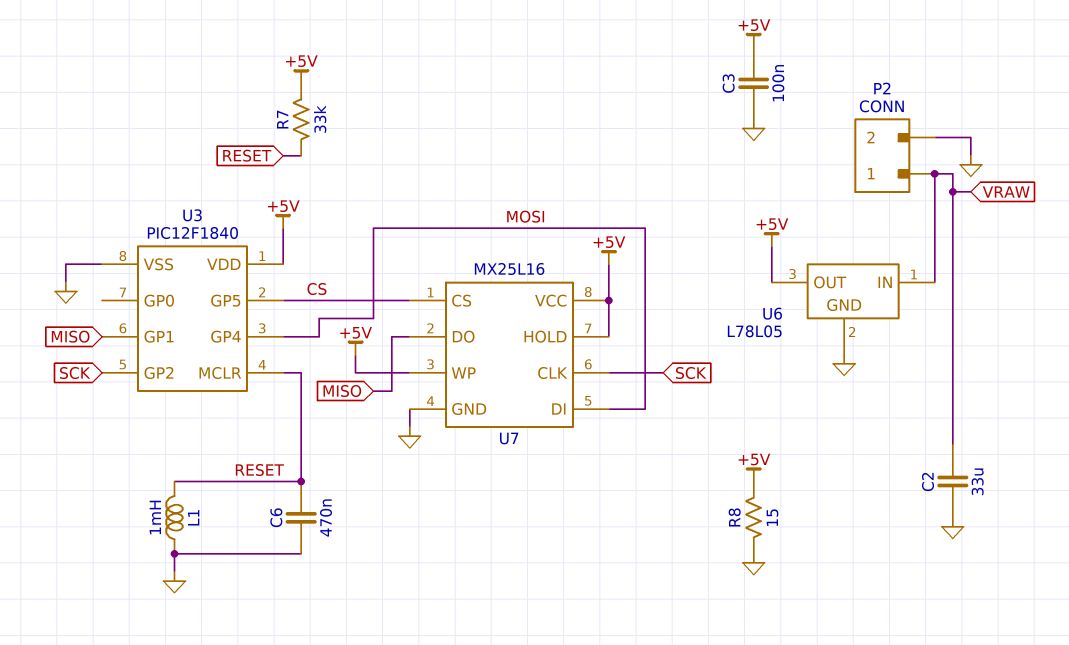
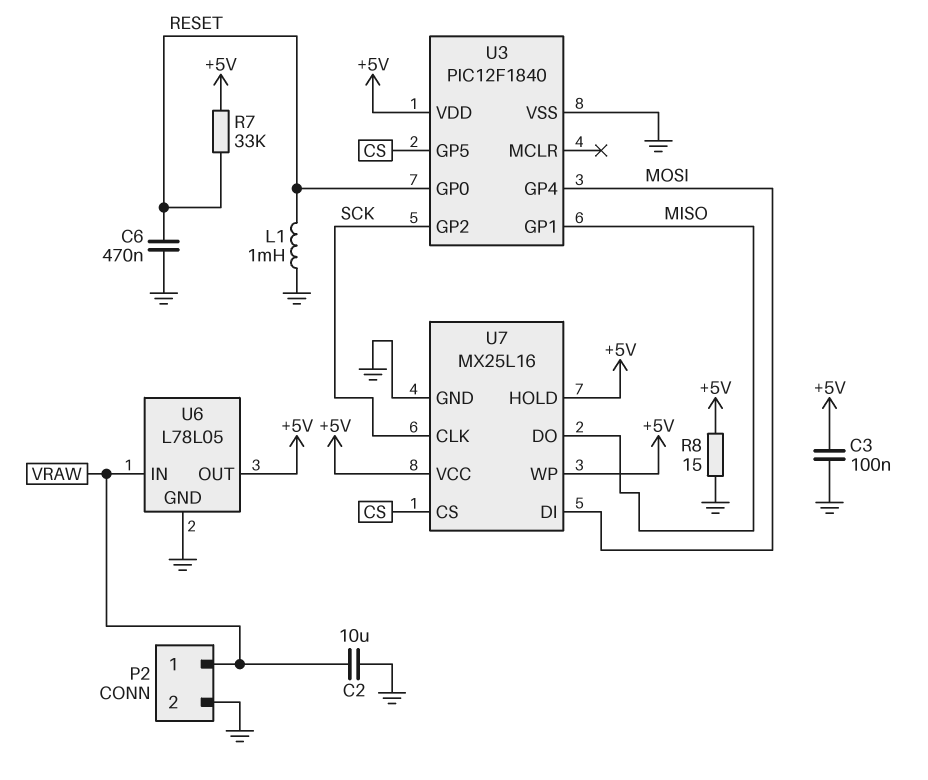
C2: 33uF (GND, VRAW) -> 10uF (GND, VRAW)
U3 pin GP0: none -> RESET
U3 pin MCLR: RESET -> none

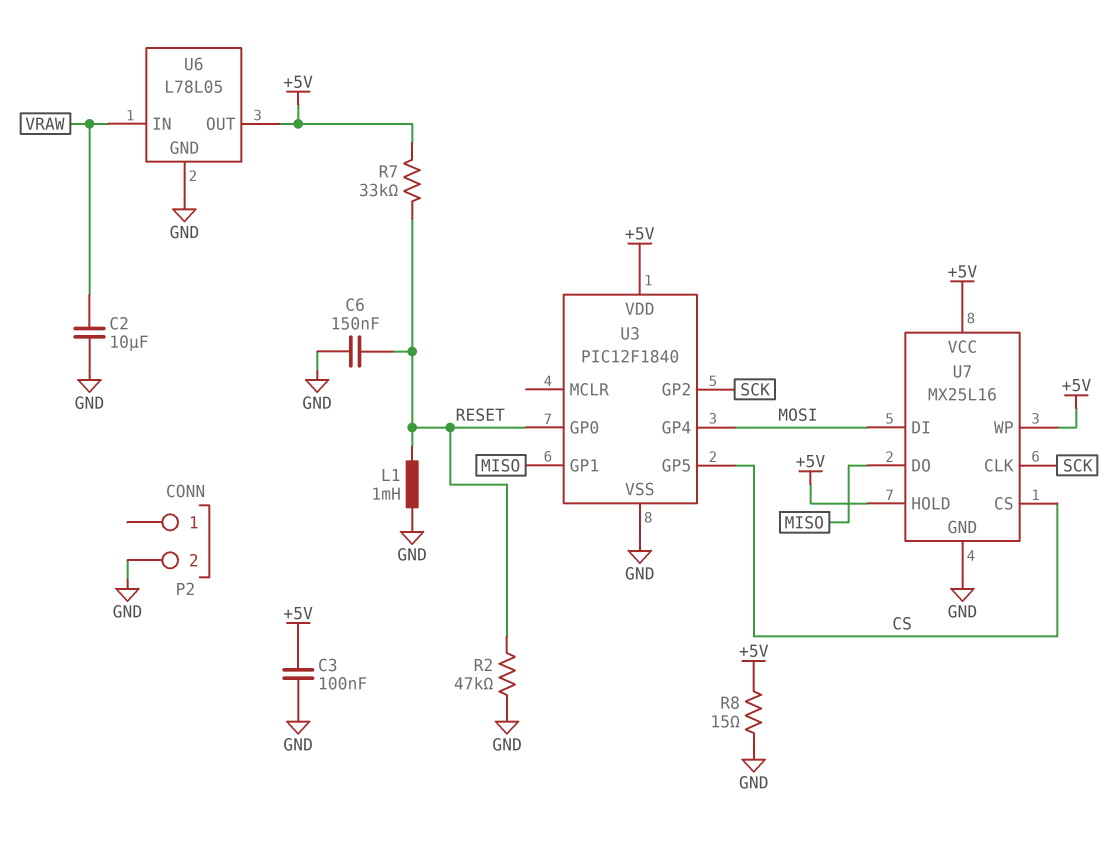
C6: 470nF (GND, RESET) -> 150nF (GND, RESET)
P2 pin 1: VRAW -> none
R2: none -> 47k (GND, RESET)

